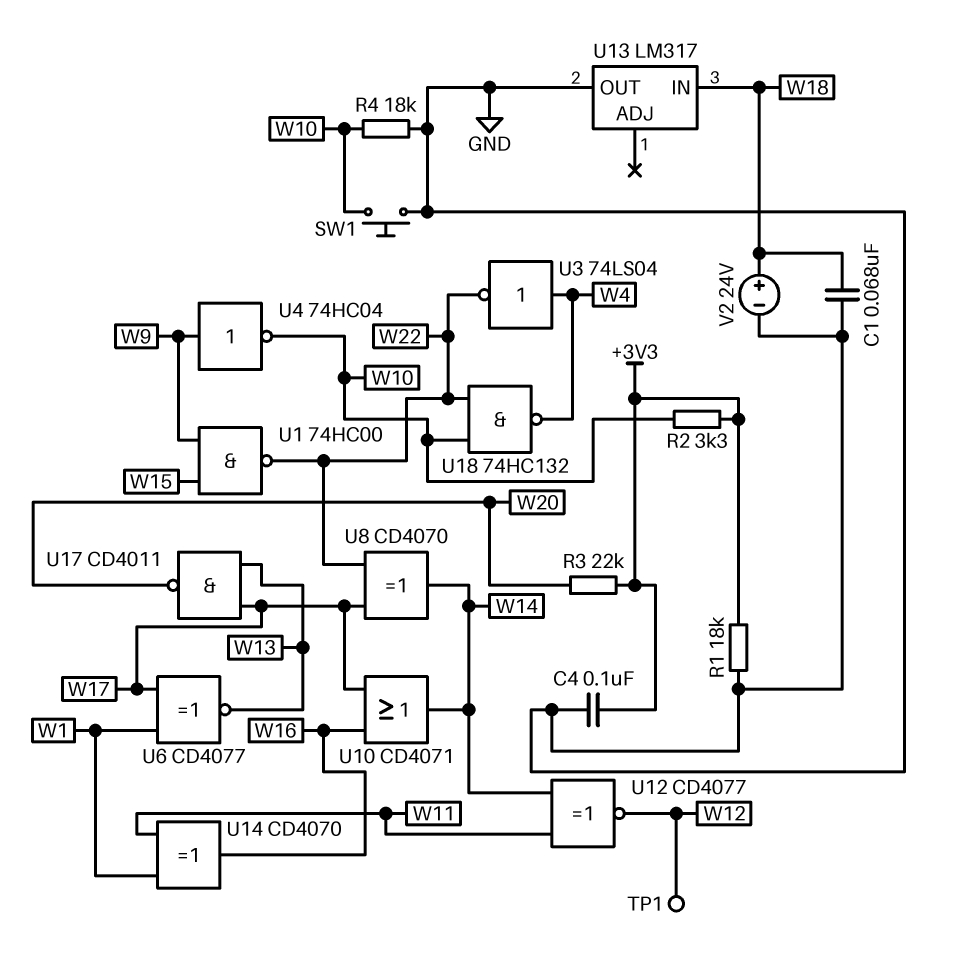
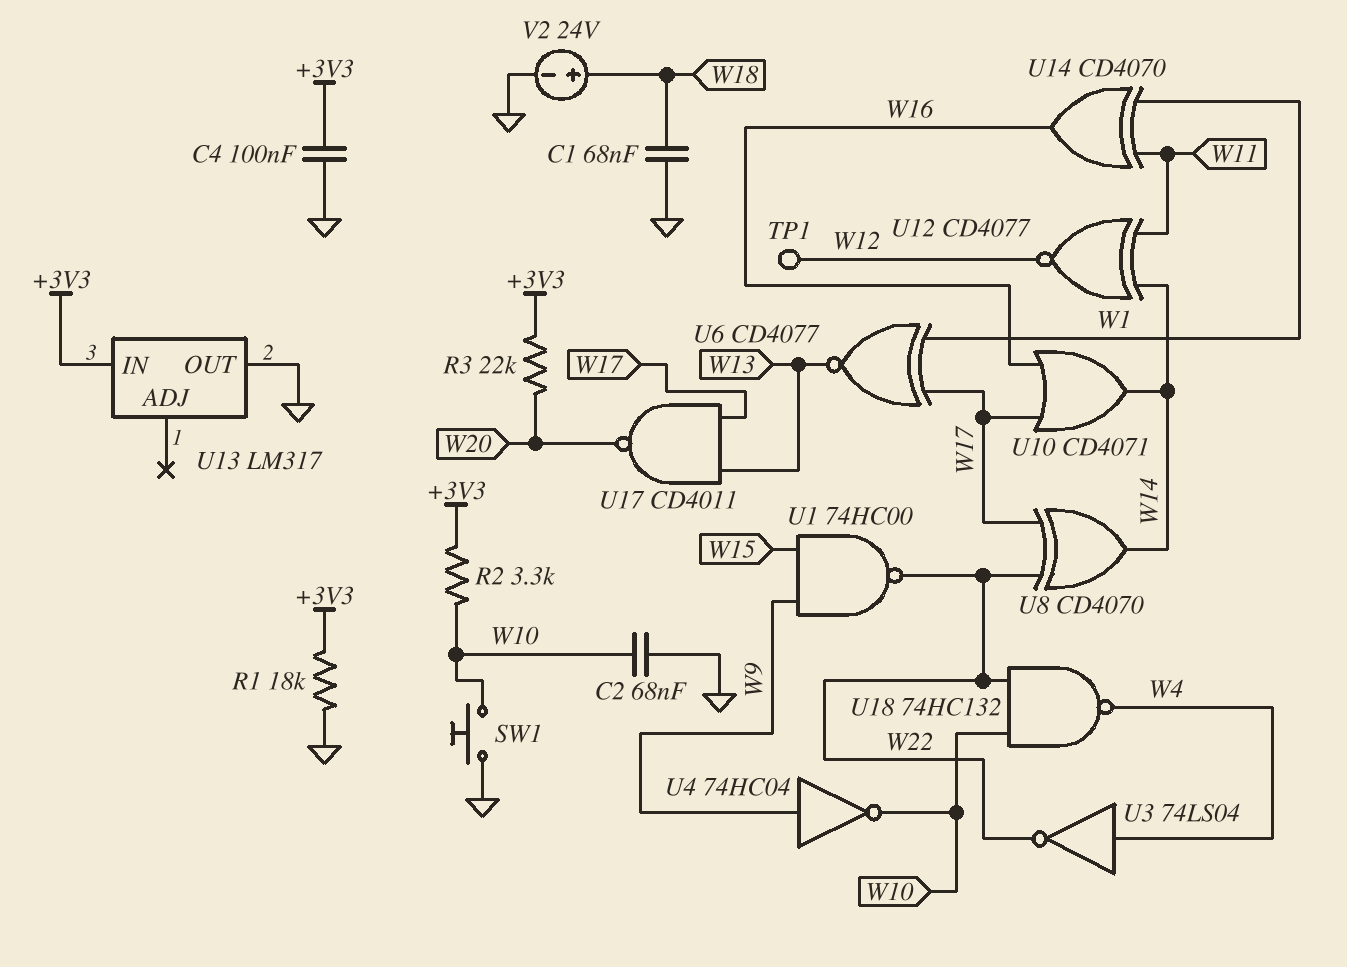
C2: none -> 68nF (GND, W10)
R4: 18k (GND, W10) -> none
U13 pin IN: W18 -> +3V3

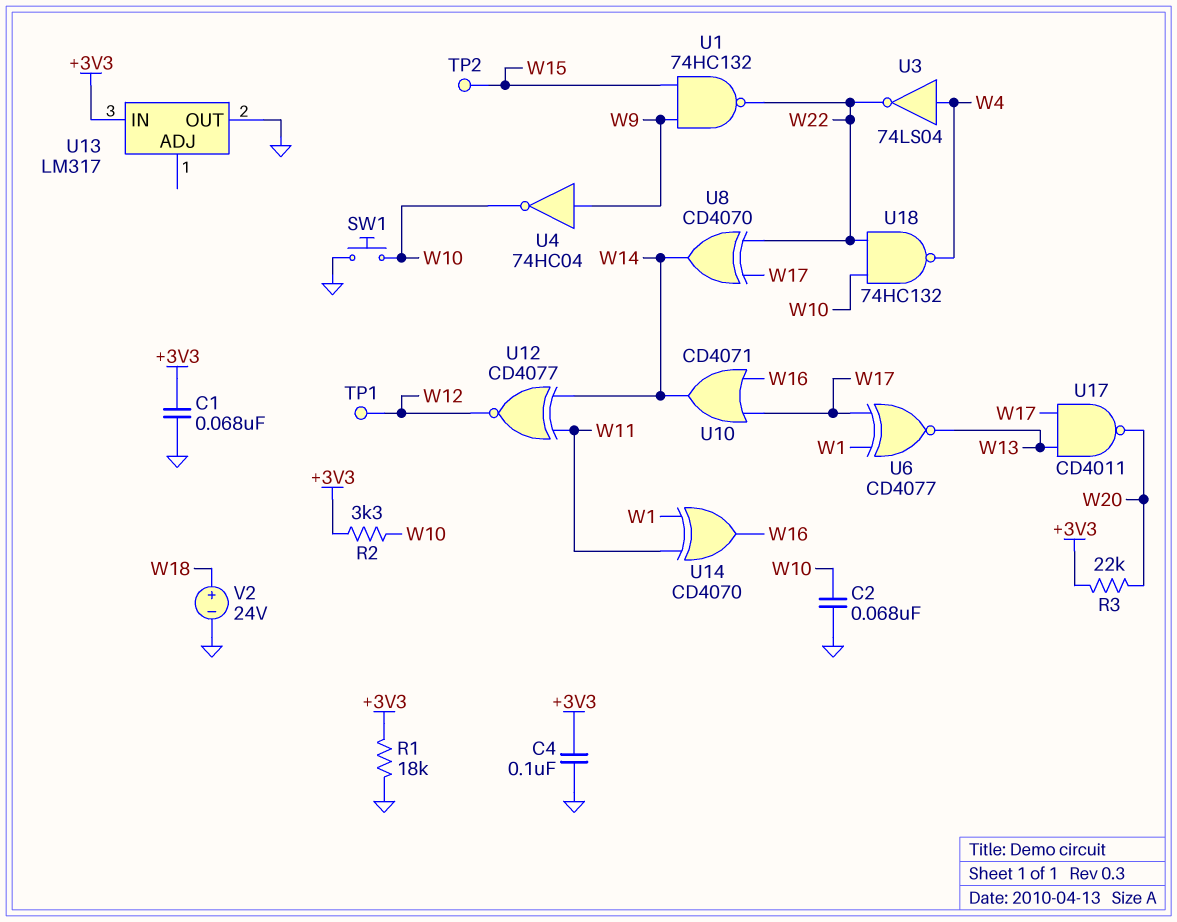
C1: 68nF (GND, W18) -> 68nF (+3V3, GND)
TP2: none -> test point (W15)
U1: NAND 74HC00 (in W9, in W15, out W22) -> NAND 74HC132 (in W9, in W15, out W22)

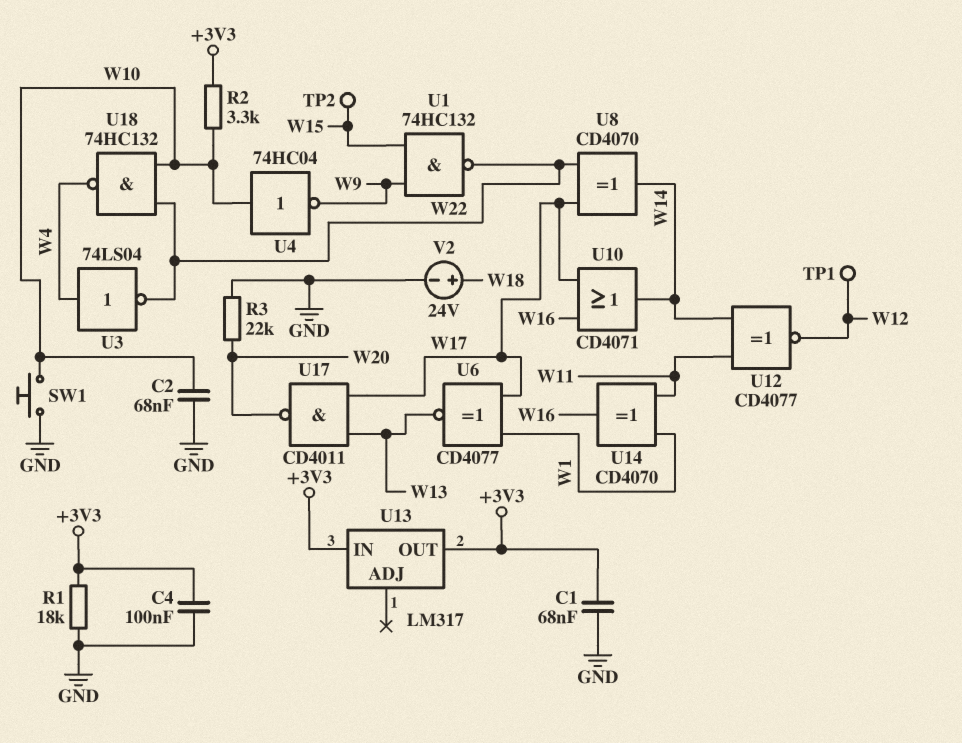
R3: 22k (+3V3, W20) -> 22k (GND, W20)
U4: NOT 74HC04 (in W9, out W10) -> NOT 74HC04 (in W10, out W9)
U13 pin OUT: GND -> +3V3

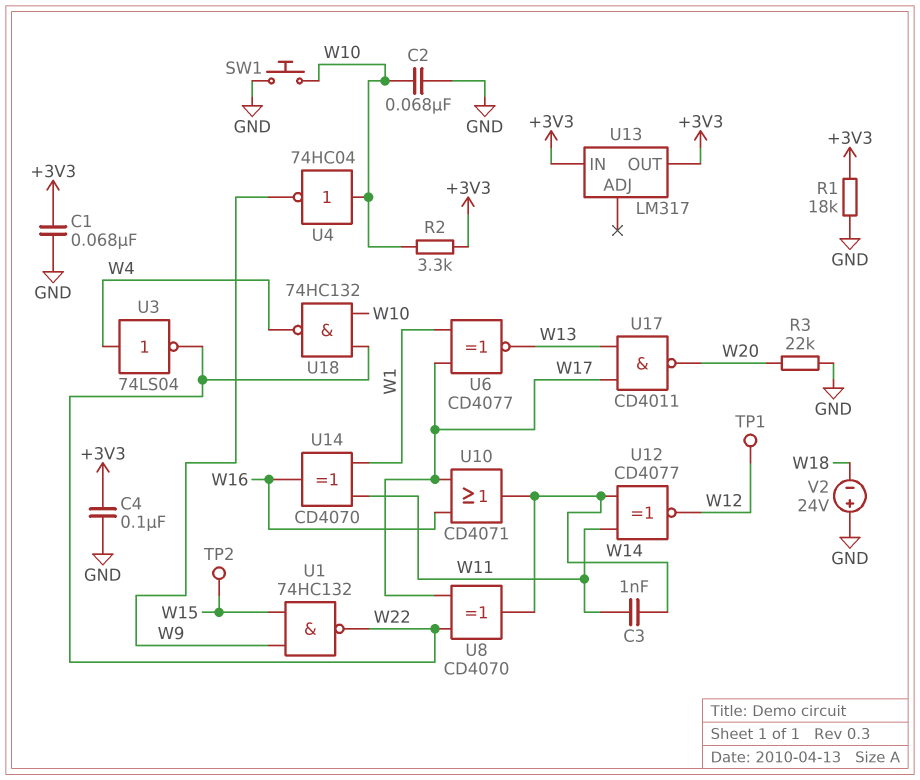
C3: none -> 1nF (W11, W14)
V2: 24V (plus W18, minus GND) -> 24V (plus GND, minus W18)

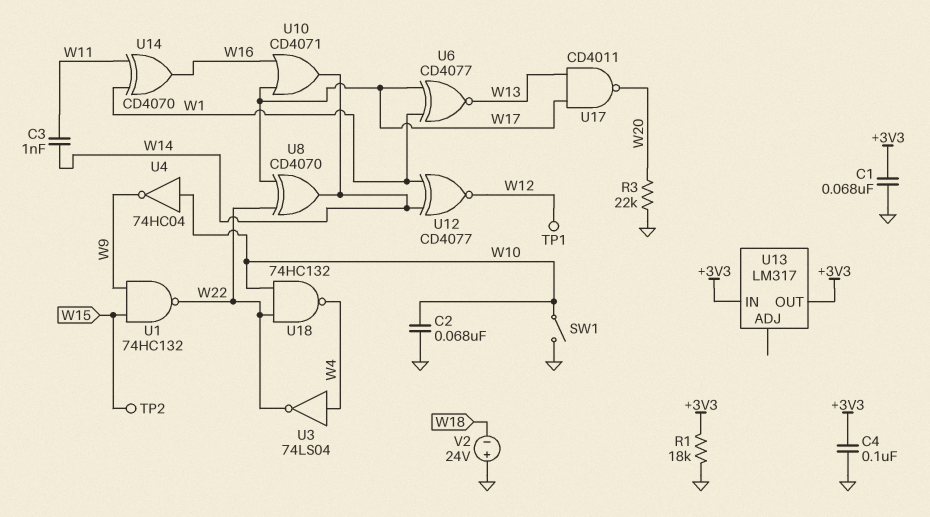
R2: 3.3k (+3V3, W10) -> none
SW1: button (GND, W10) -> switch (GND, W10)
U12: XNOR CD4077 (in W11, in W14, out W12) -> XNOR CD4077 (in W1, in W14, out W12)

